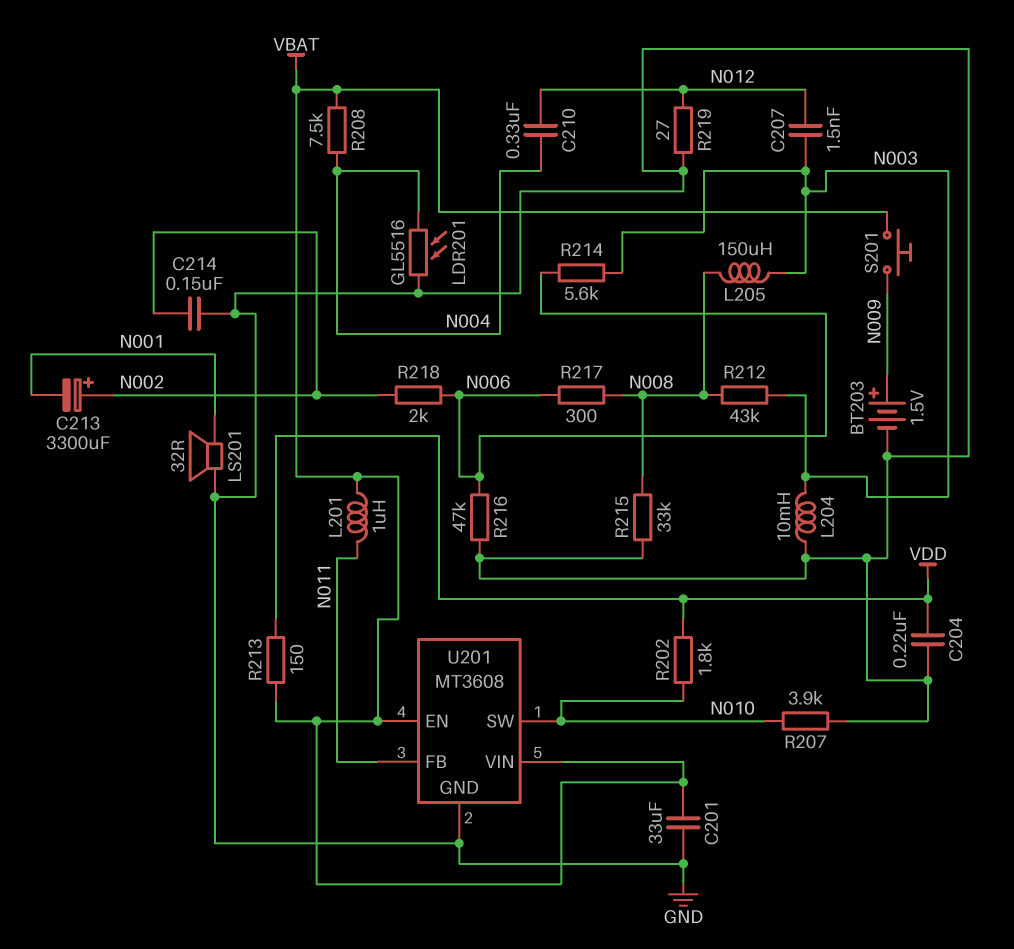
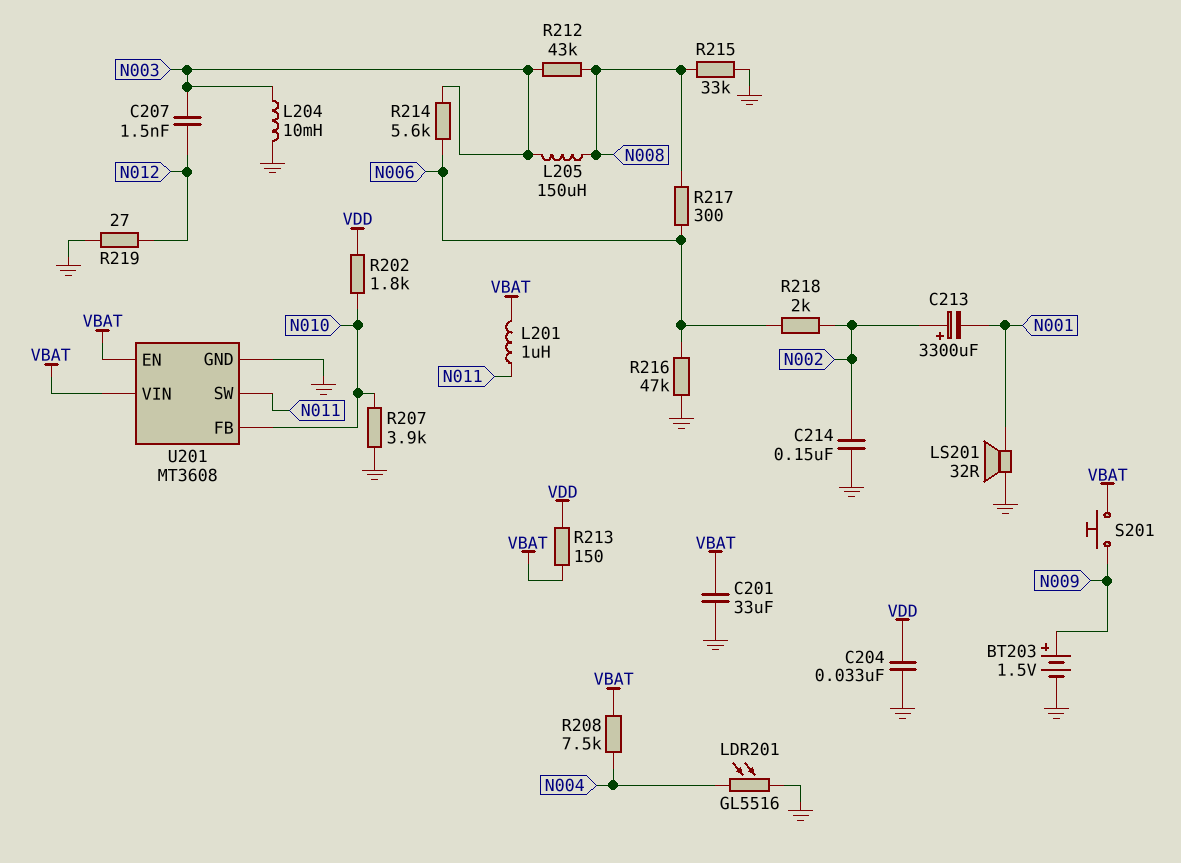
C204: 220nF (GND, VDD) -> 33nF (GND, VDD)
C210: 330nF (N004, N012) -> none
U201 pin FB: N011 -> N010
U201 pin SW: N010 -> N011

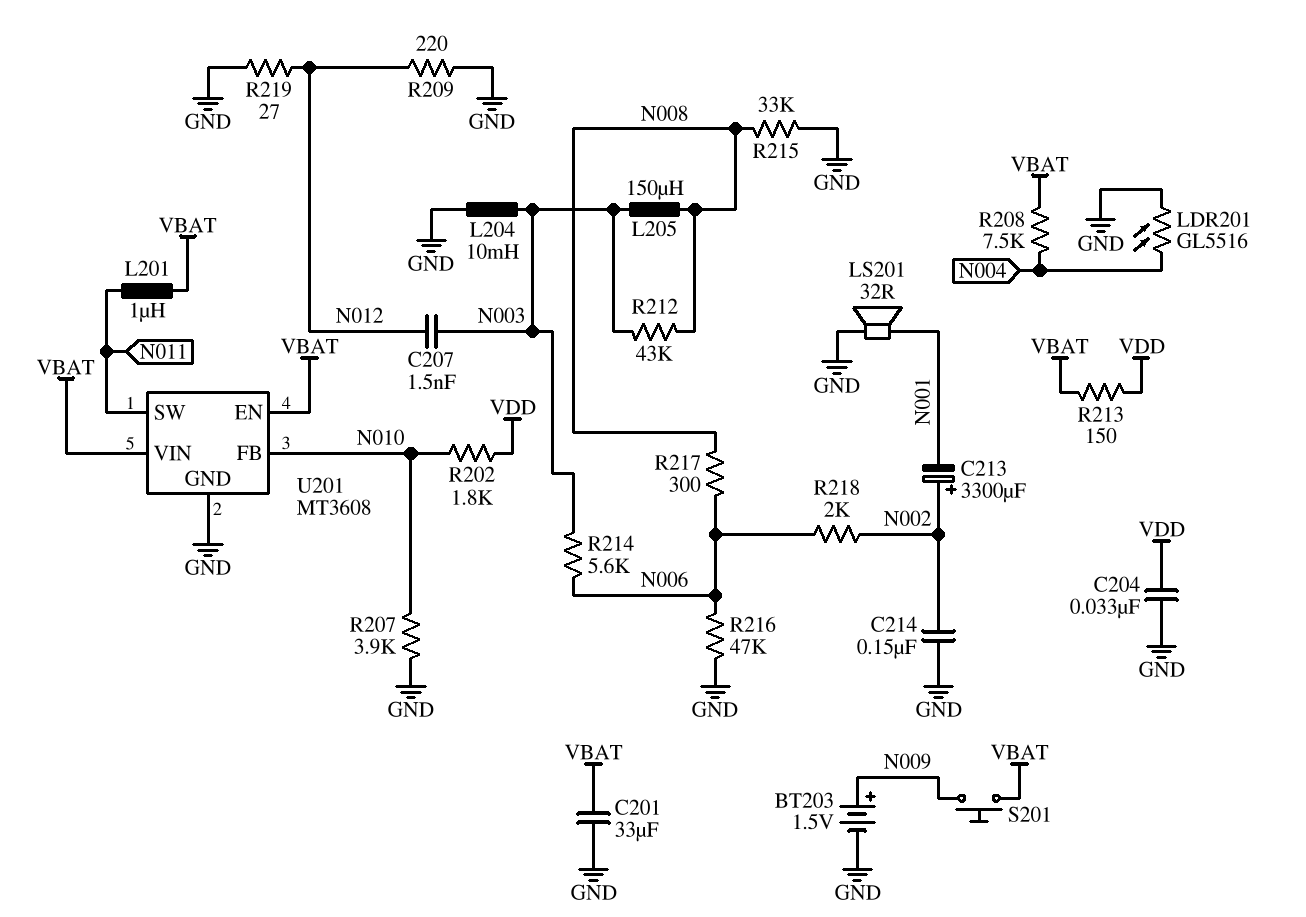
R209: none -> 220 (GND, N012)

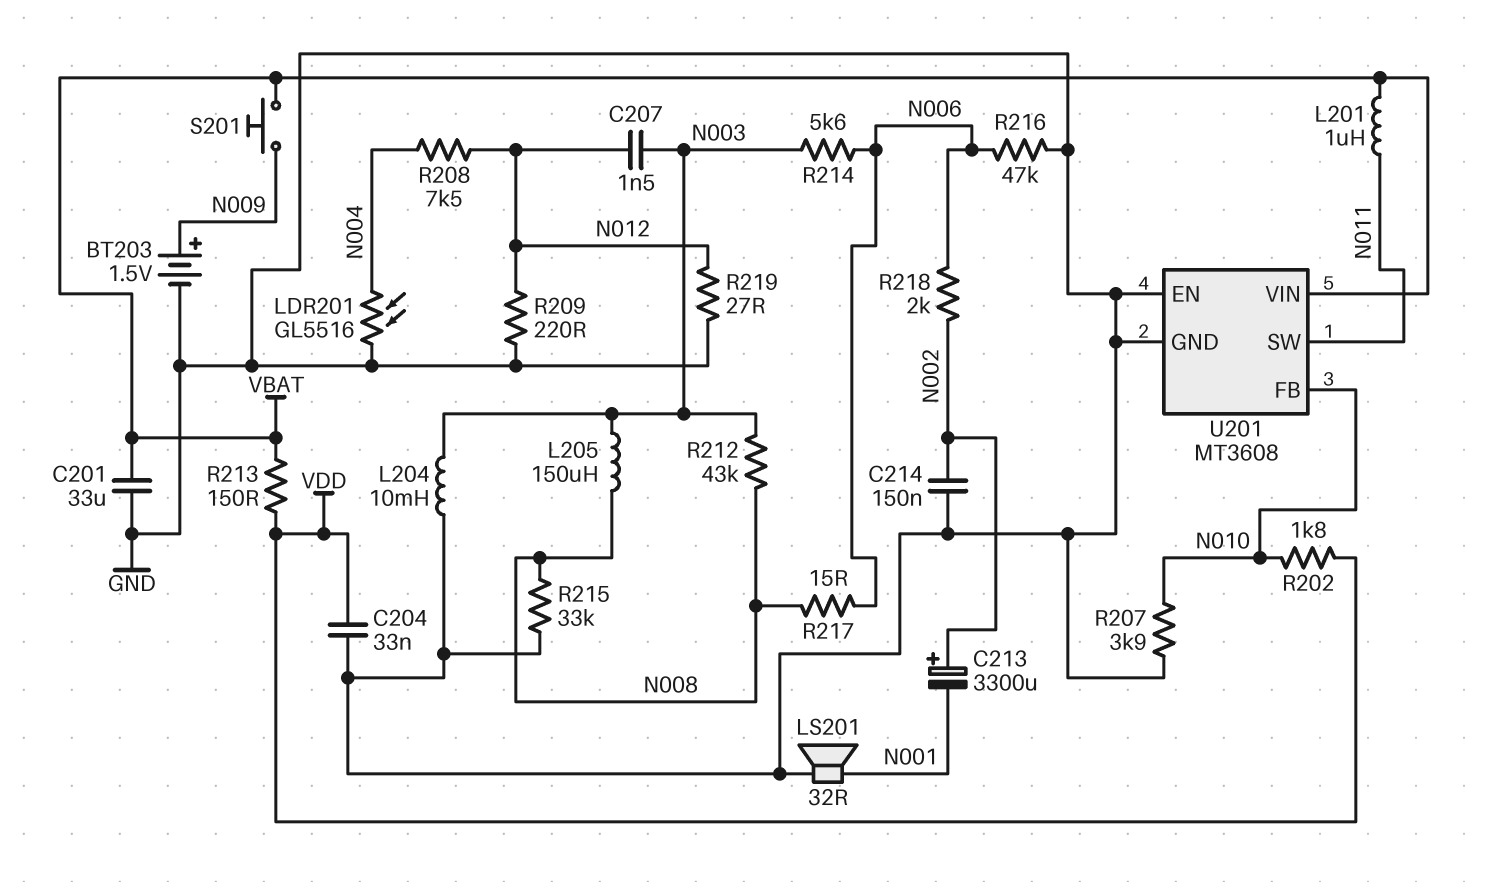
R208: 7.5k (N004, VBAT) -> 7.5k (N004, N012)
R217: 300 (N006, N008) -> 15 (N006, N008)
U201 pin EN: VBAT -> GND

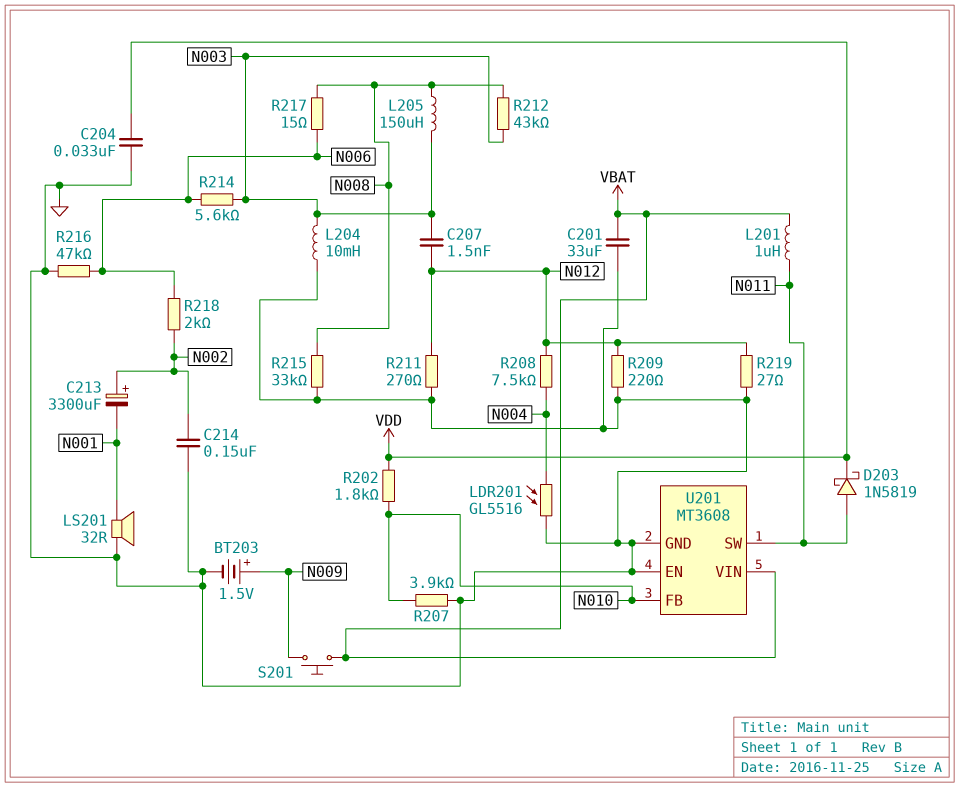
D203: none -> schottky 1N5819 (A N011, K VDD)
R211: none -> 270 (GND, N012)
R213: 150 (VBAT, VDD) -> none

